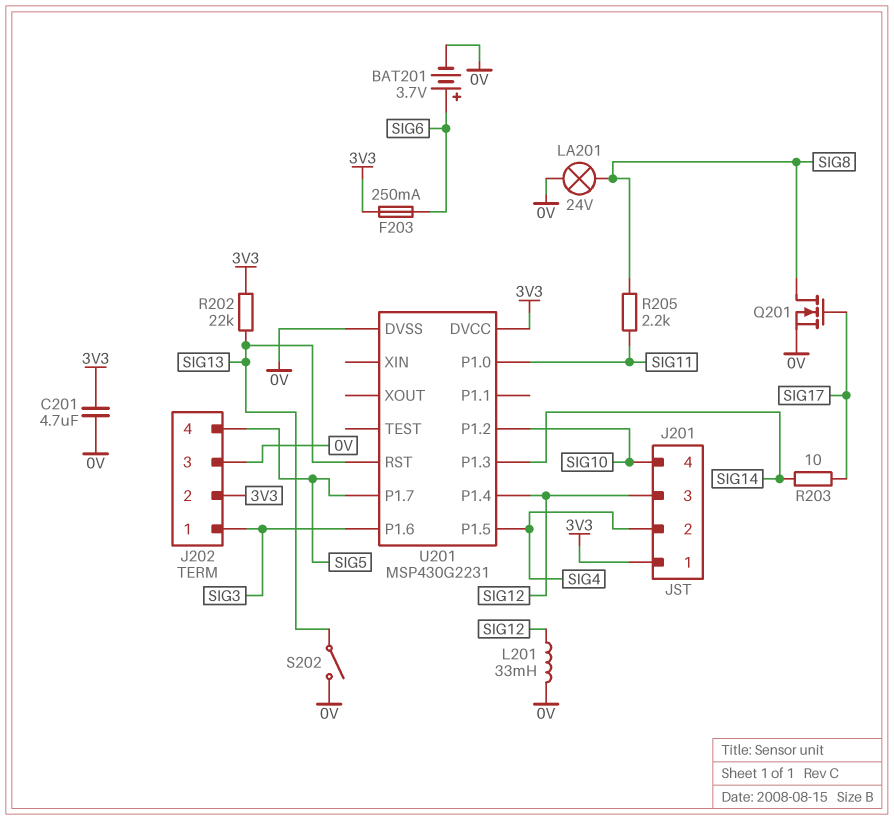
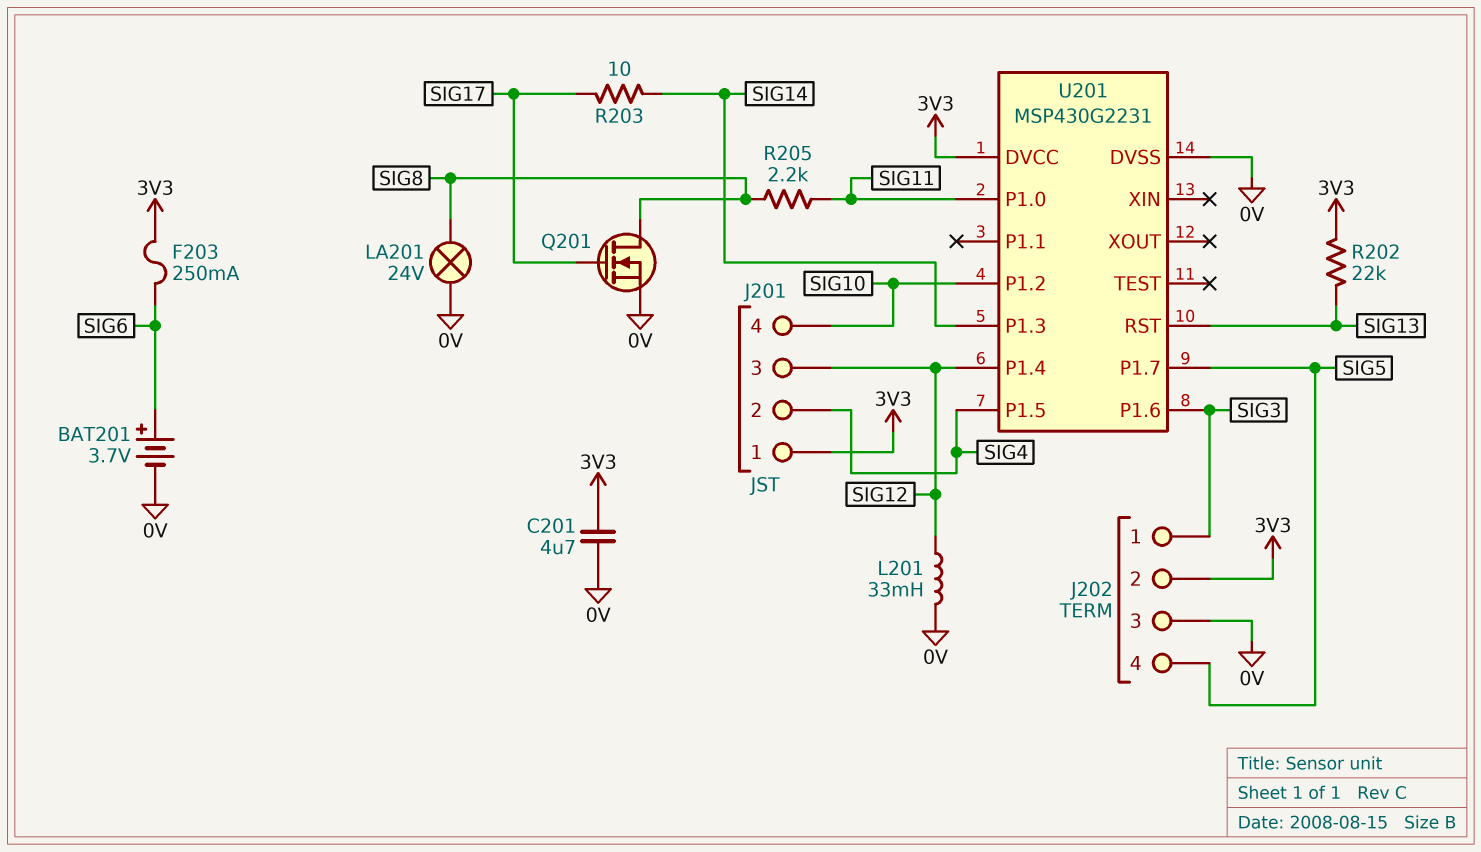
S202: switch (0V, SIG13) -> none

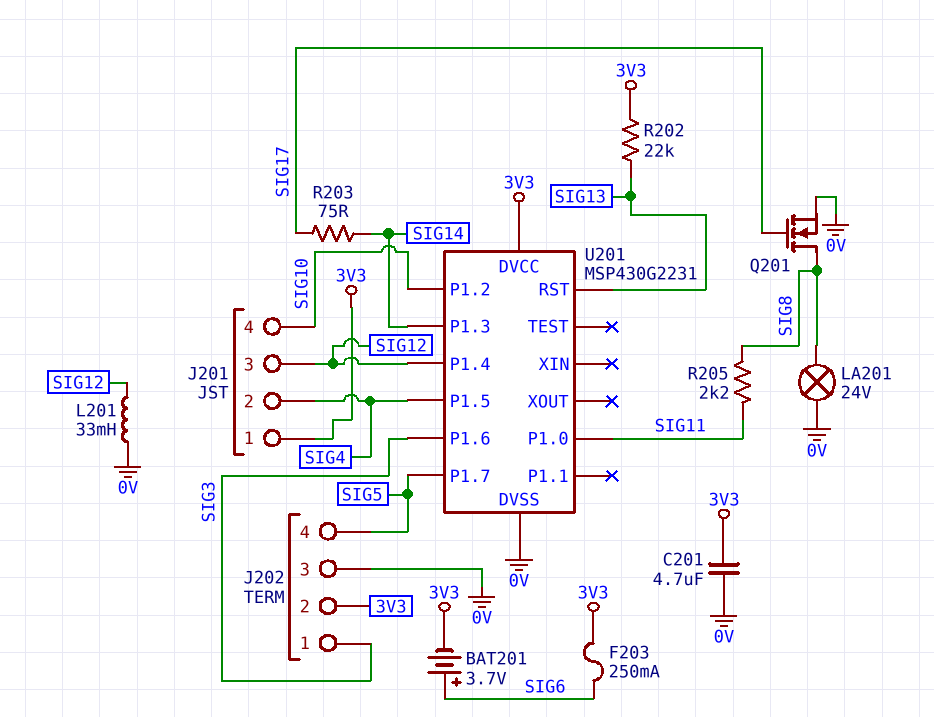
BAT201: 3.7V (plus SIG6, minus 0V) -> 3.7V (plus SIG6, minus 3V3)
R203: 10 (SIG14, SIG17) -> 75 (SIG14, SIG17)

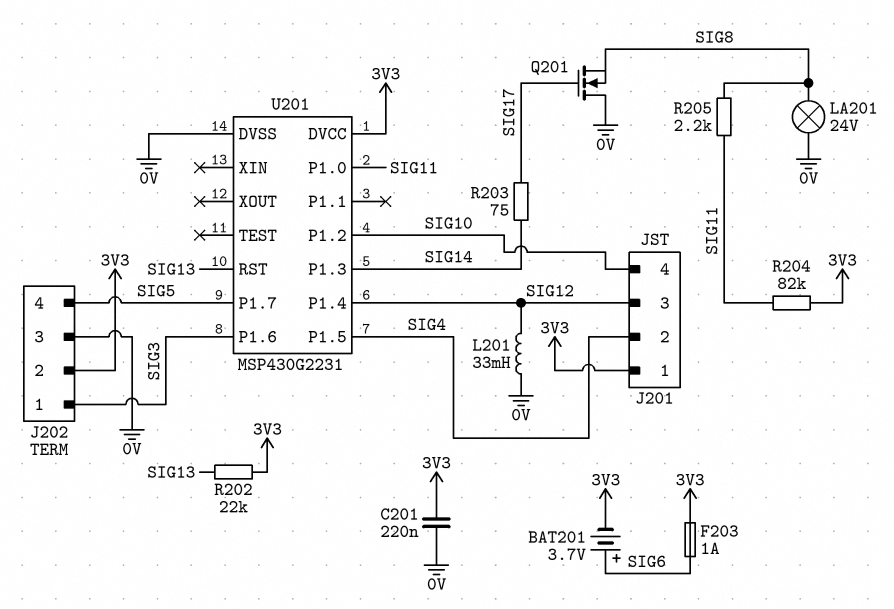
C201: 4.7uF (0V, 3V3) -> 220nF (0V, 3V3)
F203: 250mA (3V3, SIG6) -> 1A (3V3, SIG6)
Q201: NMOS (G SIG17, D SIG8, S 0V) -> NMOS (G SIG17, D 0V, S SIG8)
R204: none -> 82k (3V3, SIG11)

